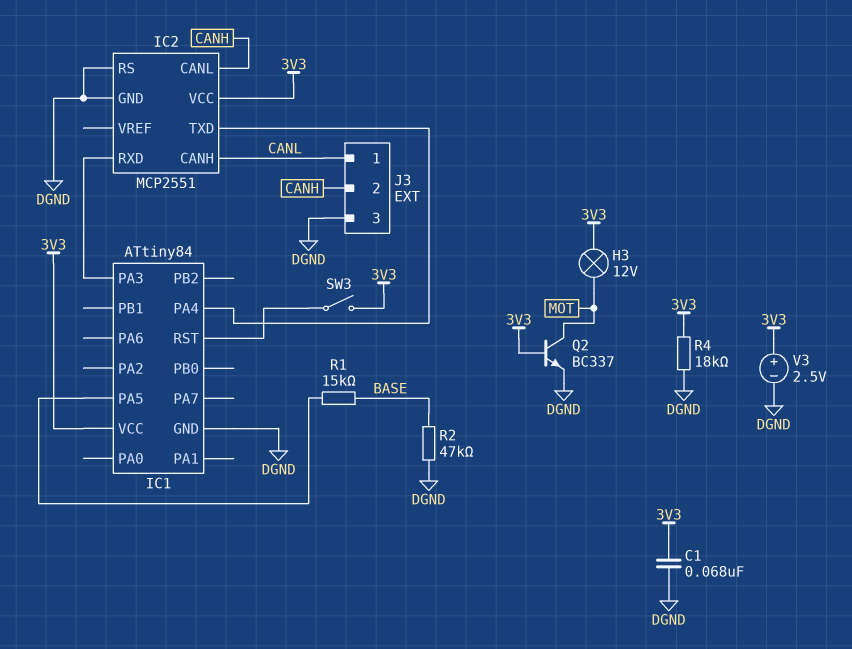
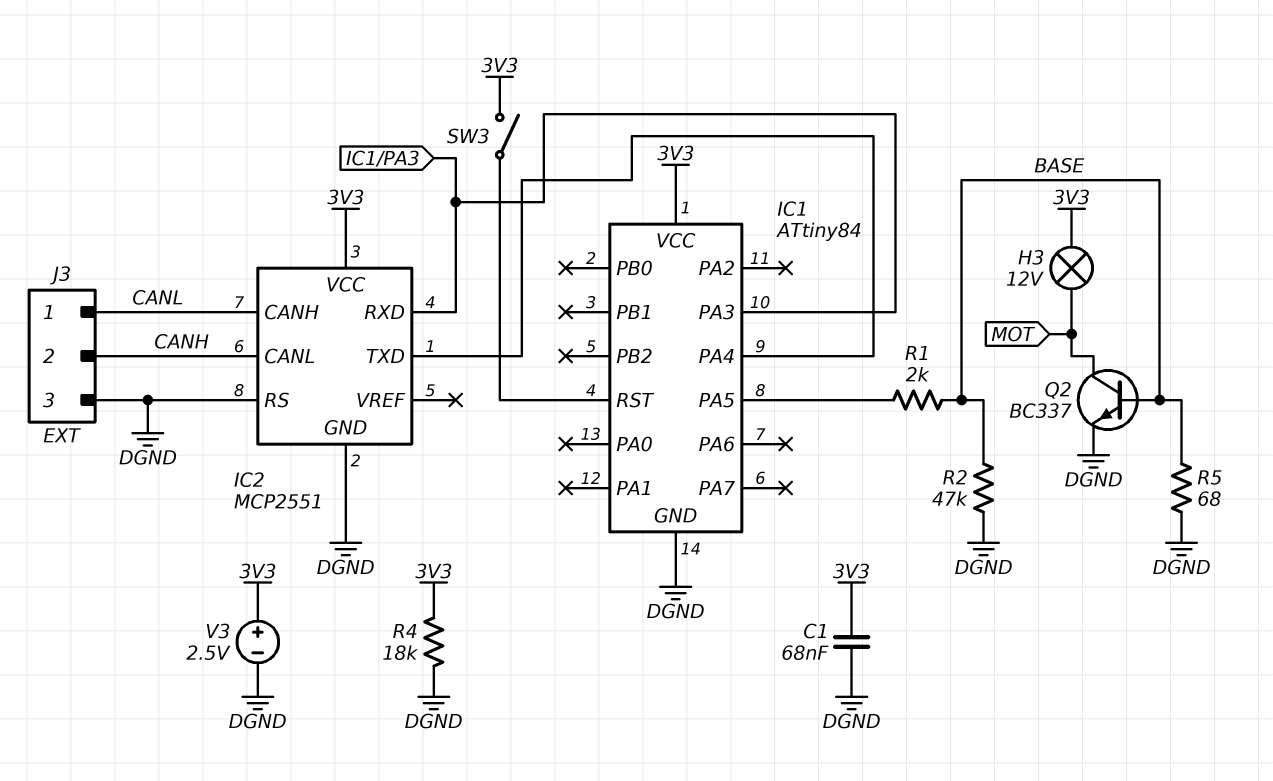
Q2: NPN BC337 (B 3V3, C MOT, E DGND) -> NPN BC337 (B BASE, C MOT, E DGND)
R1: 15k (BASE, IC1/PA5) -> 2k (BASE, IC1/PA5)
R5: none -> 68 (BASE, DGND)

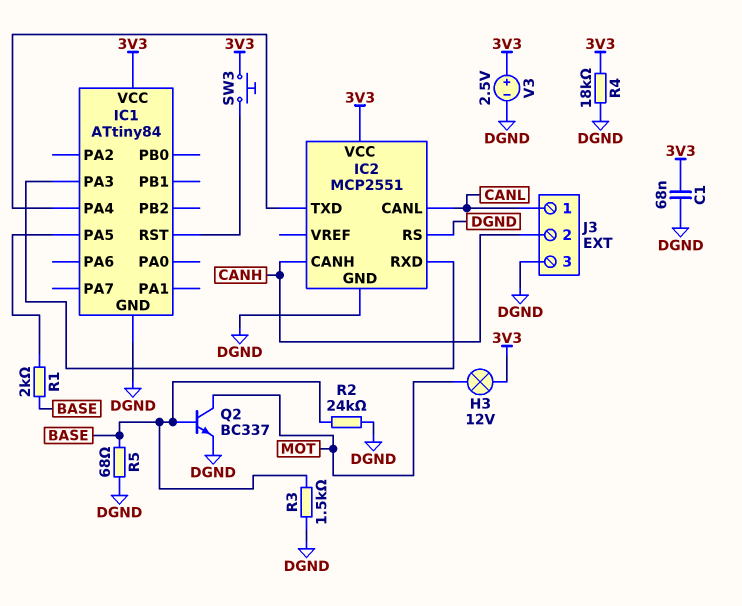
IC2 pin CANH: CANL -> CANH
IC2 pin CANL: CANH -> CANL
R2: 47k (BASE, DGND) -> 24k (BASE, DGND)
R3: none -> 1.5k (BASE, DGND)
SW3: switch (3V3, IC1/RST) -> button (3V3, IC1/RST)

